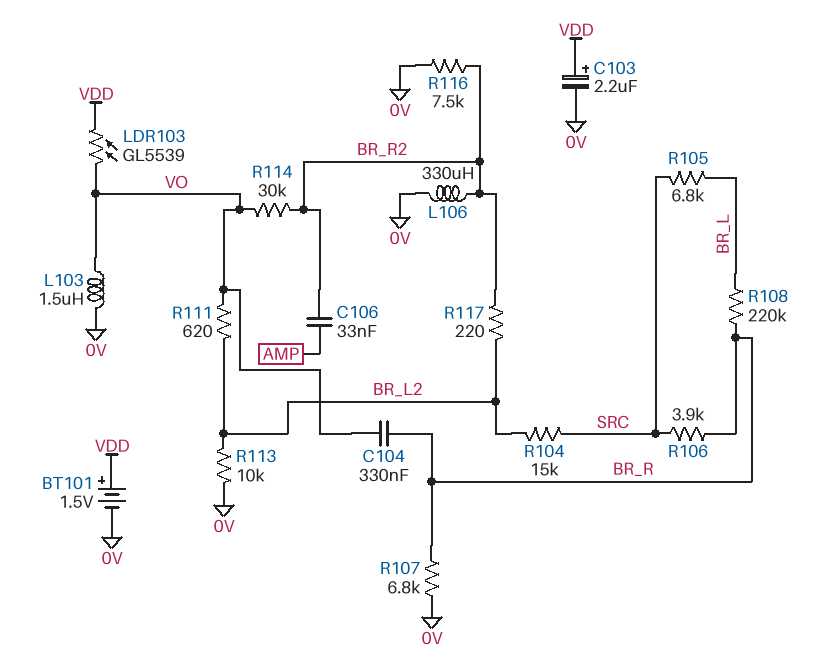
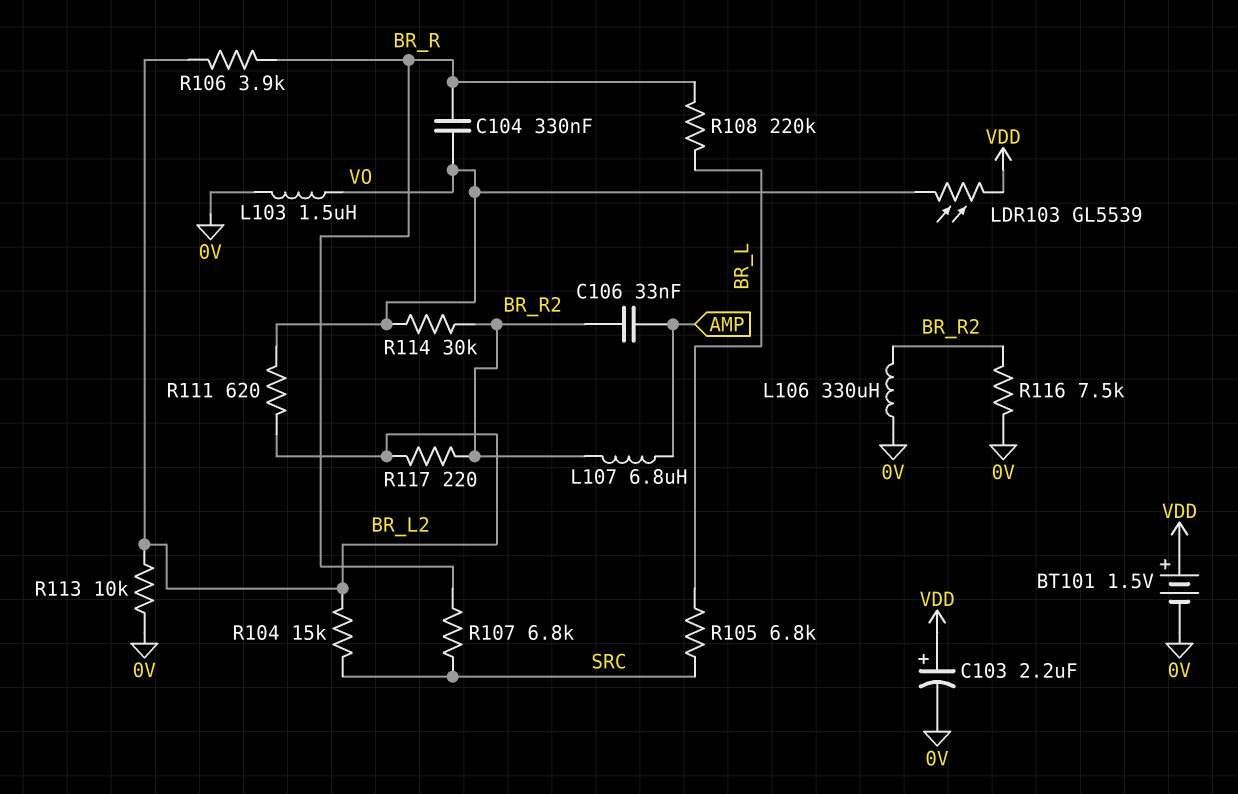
L107: none -> 6.8uH (AMP, BR_R2)
R106: 3.9k (BR_R, SRC) -> 3.9k (BR_L2, BR_R)
R107: 6.8k (0V, BR_R) -> 6.8k (BR_R, SRC)

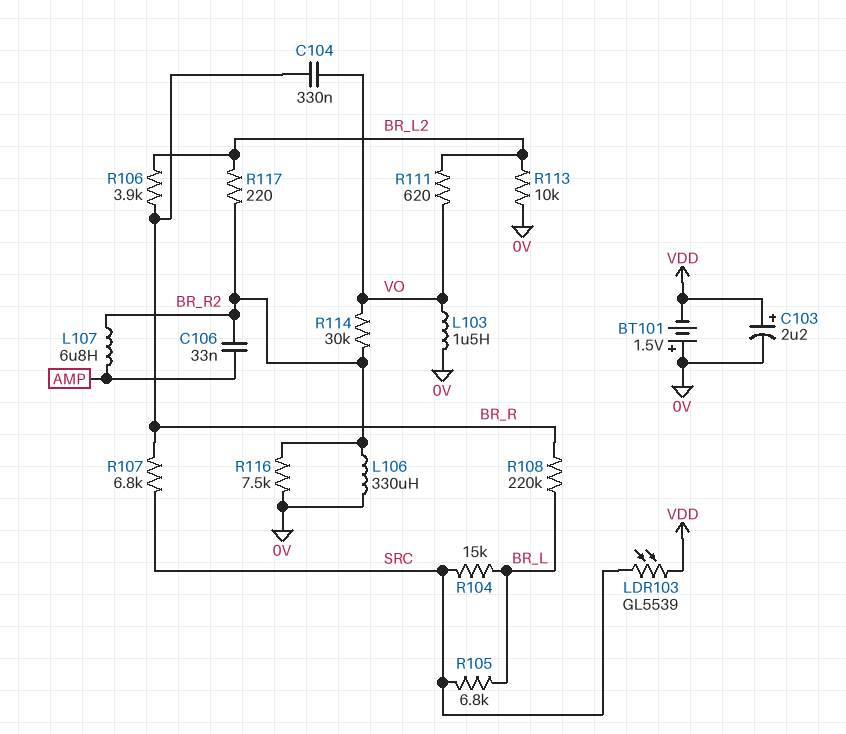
BT101: 1.5V (plus VDD, minus 0V) -> 1.5V (plus 0V, minus VDD)
LDR103: GL5539 (VDD, VO) -> GL5539 (SRC, VDD)
R104: 15k (BR_L2, SRC) -> 15k (BR_L, SRC)

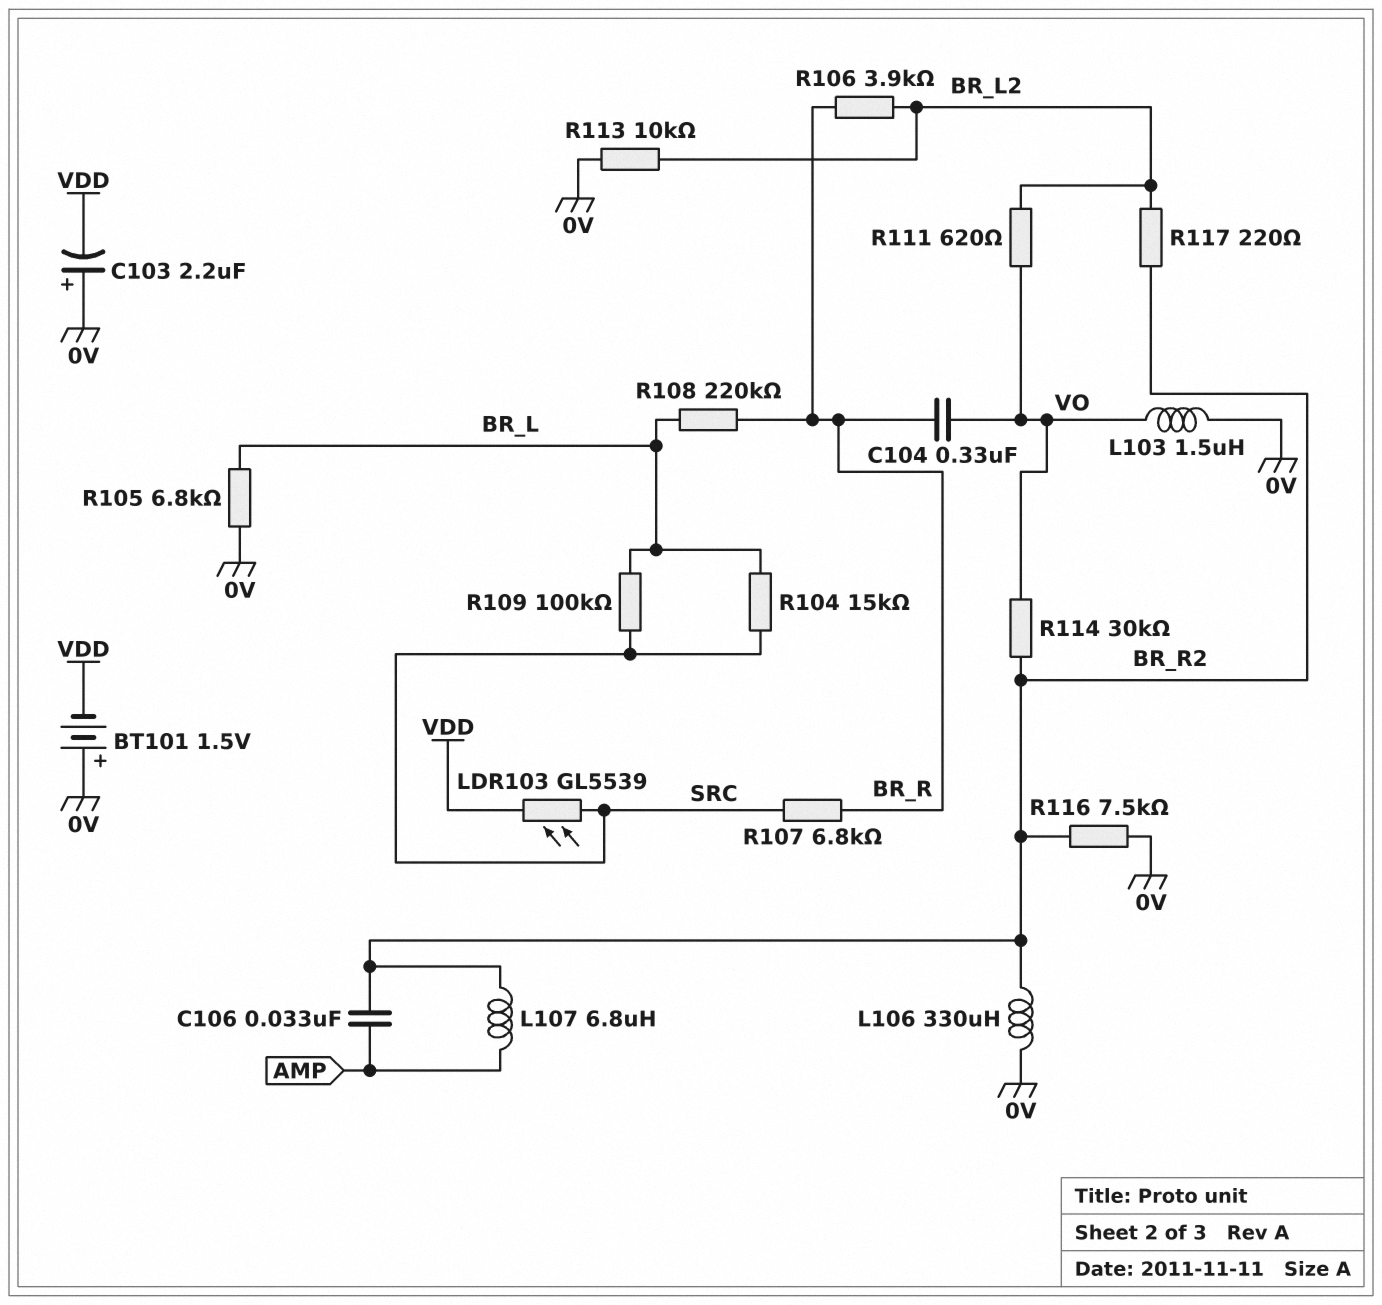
C103: 2.2uF (plus VDD, minus 0V) -> 2.2uF (plus 0V, minus VDD)
R105: 6.8k (BR_L, SRC) -> 6.8k (0V, BR_L)
R109: none -> 100k (BR_L, SRC)

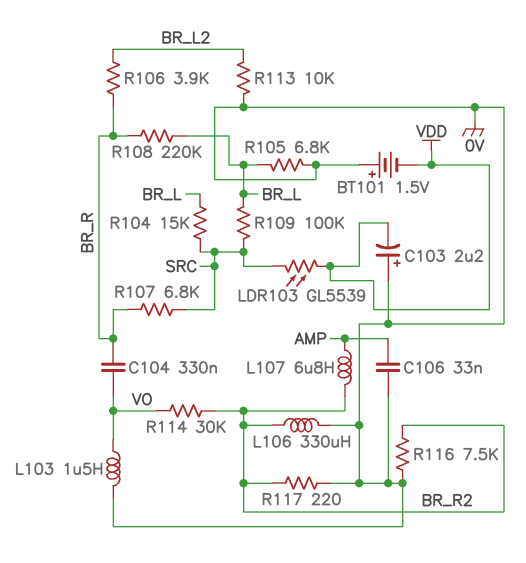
C106: 33nF (AMP, BR_R2) -> 33nF (0V, AMP)
R111: 620 (BR_L2, VO) -> none
R117: 220 (BR_L2, BR_R2) -> 220 (0V, BR_R2)

